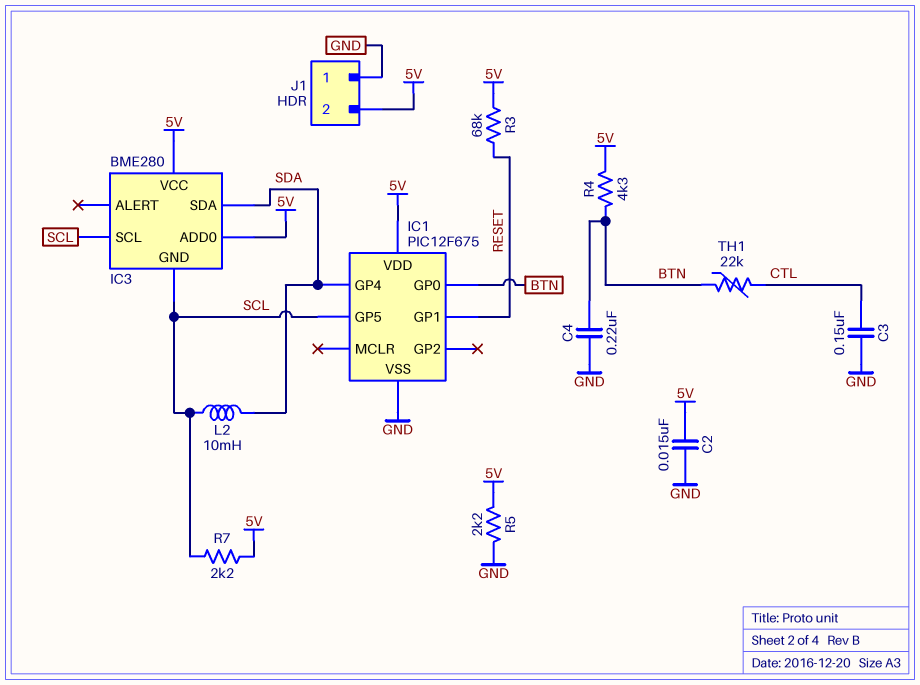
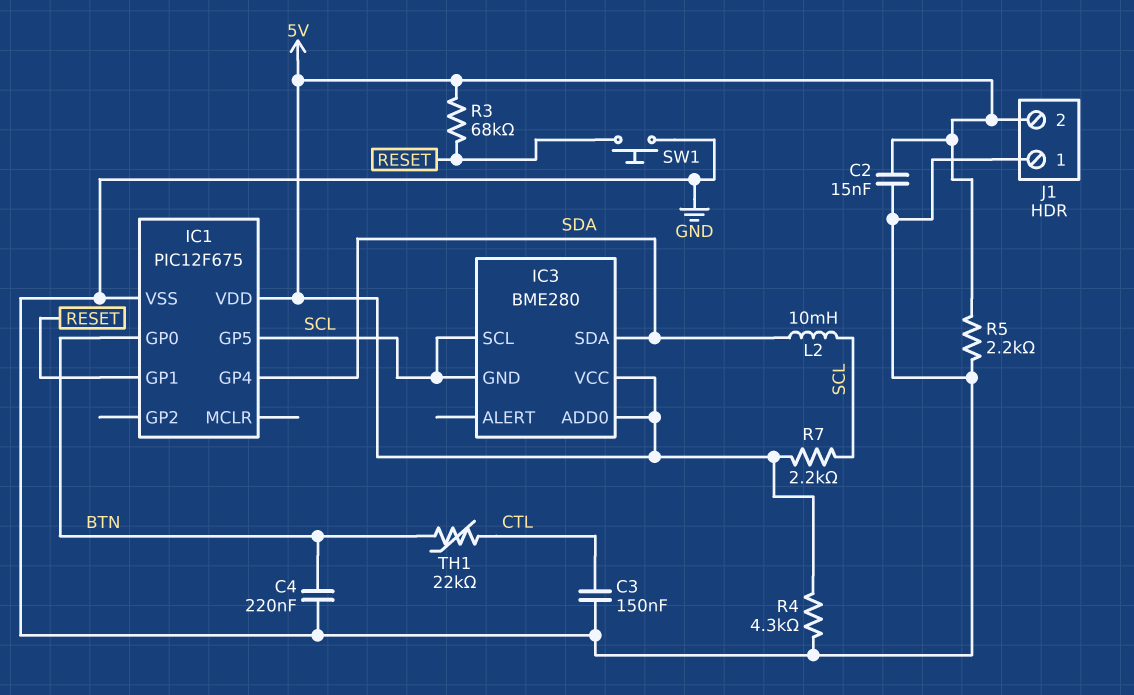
R4: 4.3k (5V, BTN) -> 4.3k (5V, GND)
SW1: none -> button (GND, RESET)

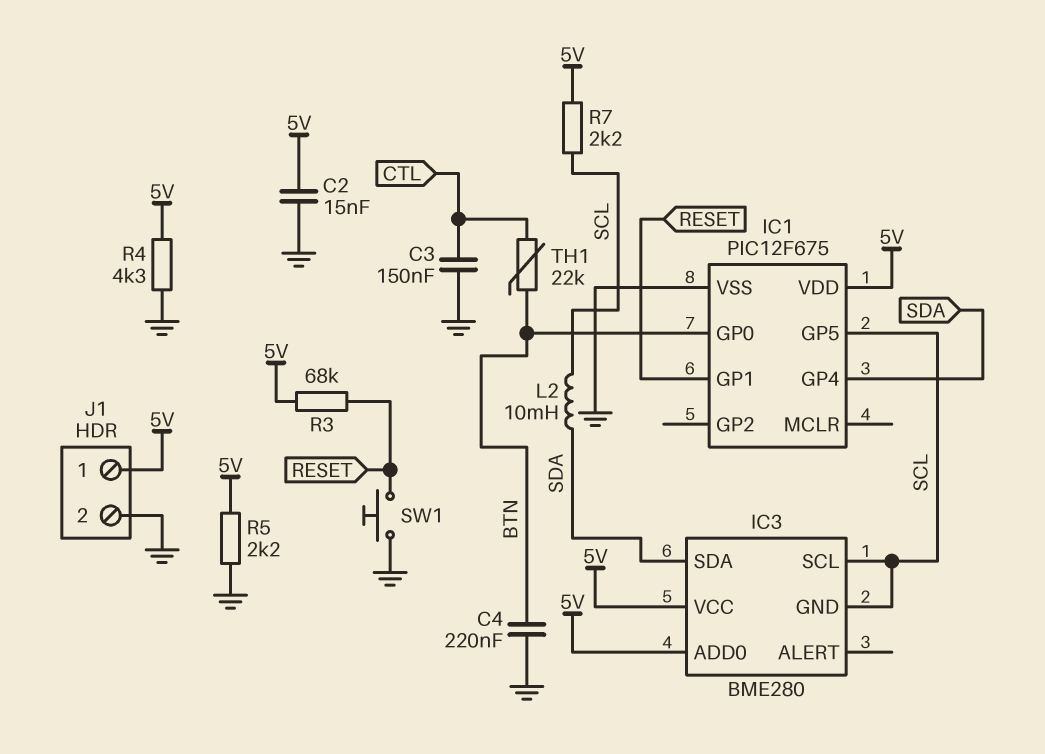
J1 pin 1: GND -> 5V
J1 pin 2: 5V -> GND

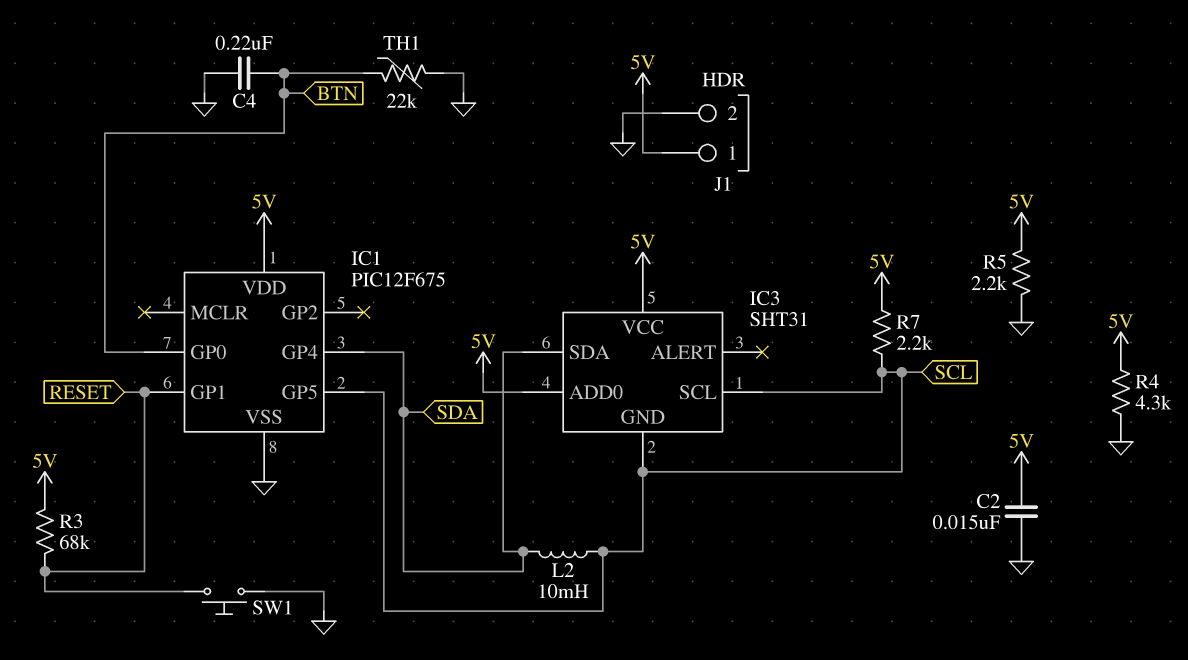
C3: 150nF (CTL, GND) -> none
IC3: BME280 -> SHT31
TH1: 22k (BTN, CTL) -> 22k (BTN, GND)

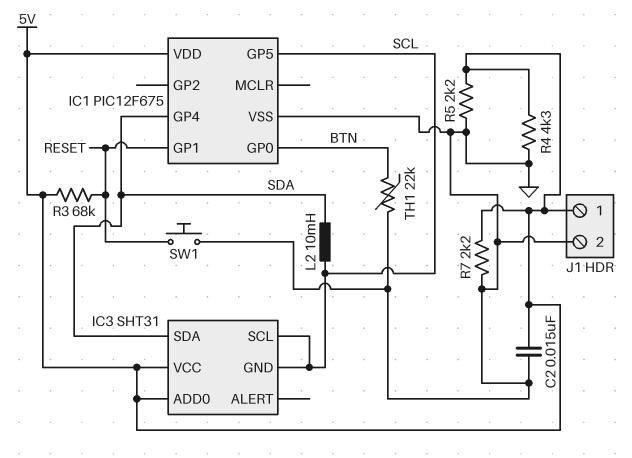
C4: 220nF (BTN, GND) -> none
R7: 2.2k (5V, SCL) -> 2.2k (5V, GND)

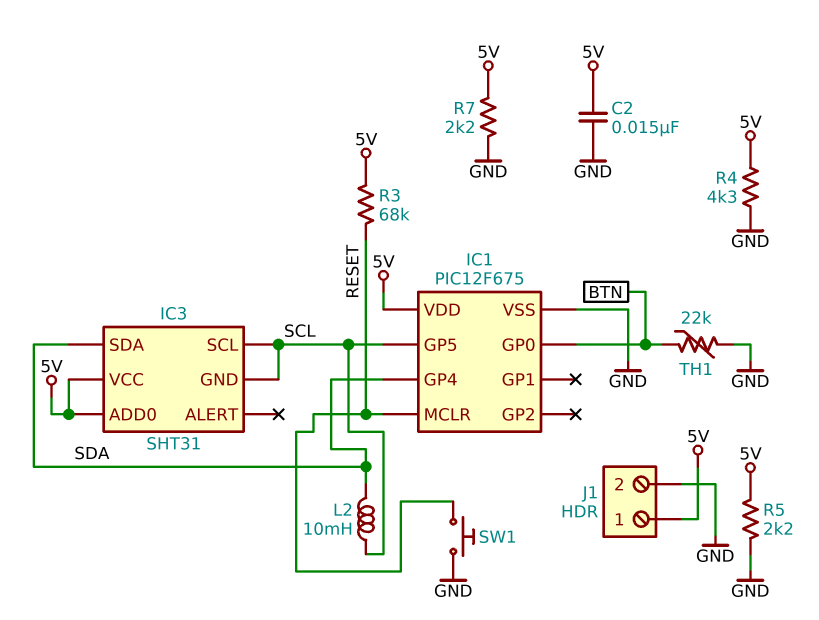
IC1 pin GP1: RESET -> none
IC1 pin MCLR: none -> RESET

